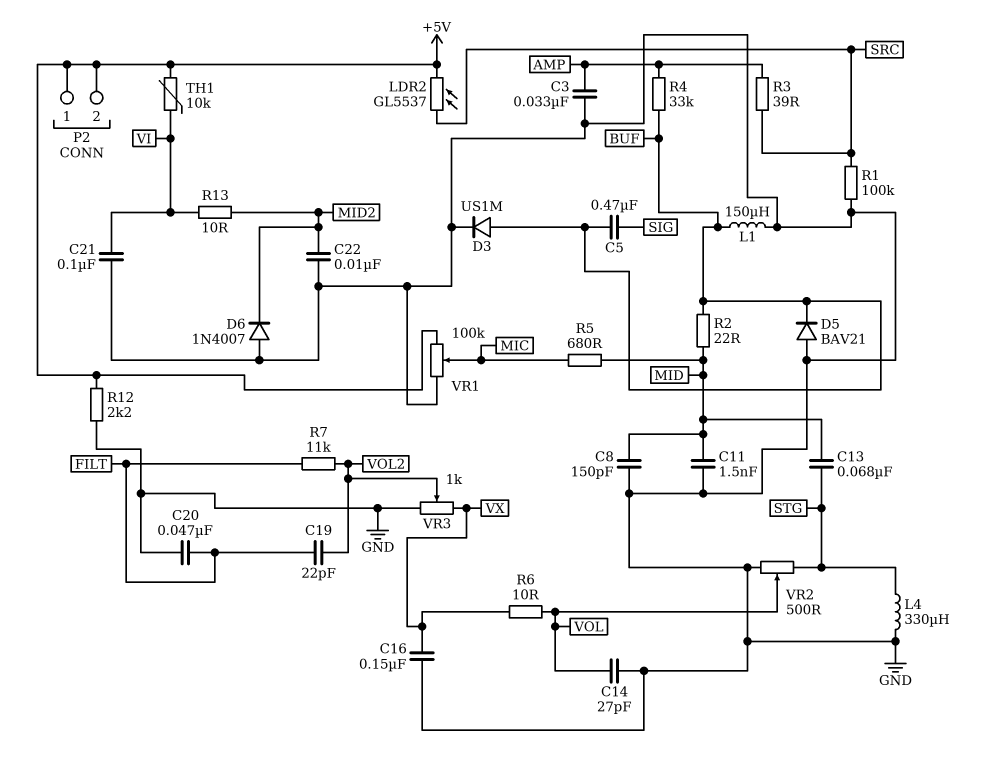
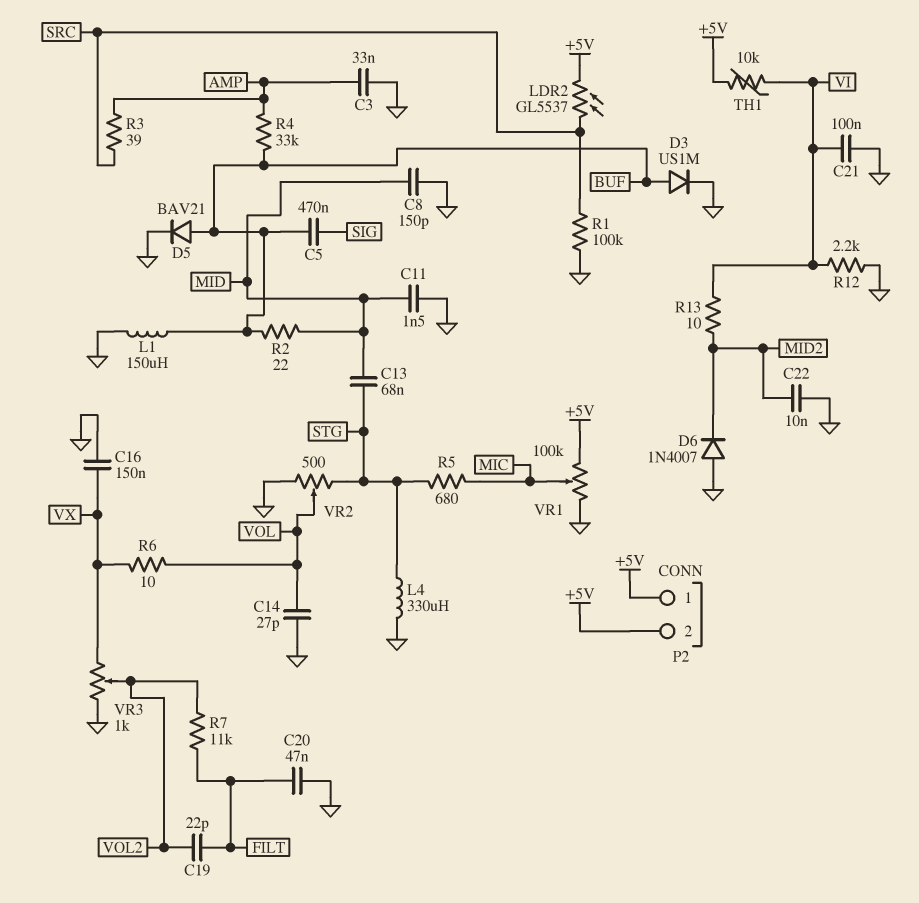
D5: diode BAV21 (A GND, K BUF) -> diode BAV21 (A BUF, K GND)
R5: 680 (MIC, MID) -> 680 (MIC, STG)
R12: 2.2k (+5V, GND) -> 2.2k (GND, VI)

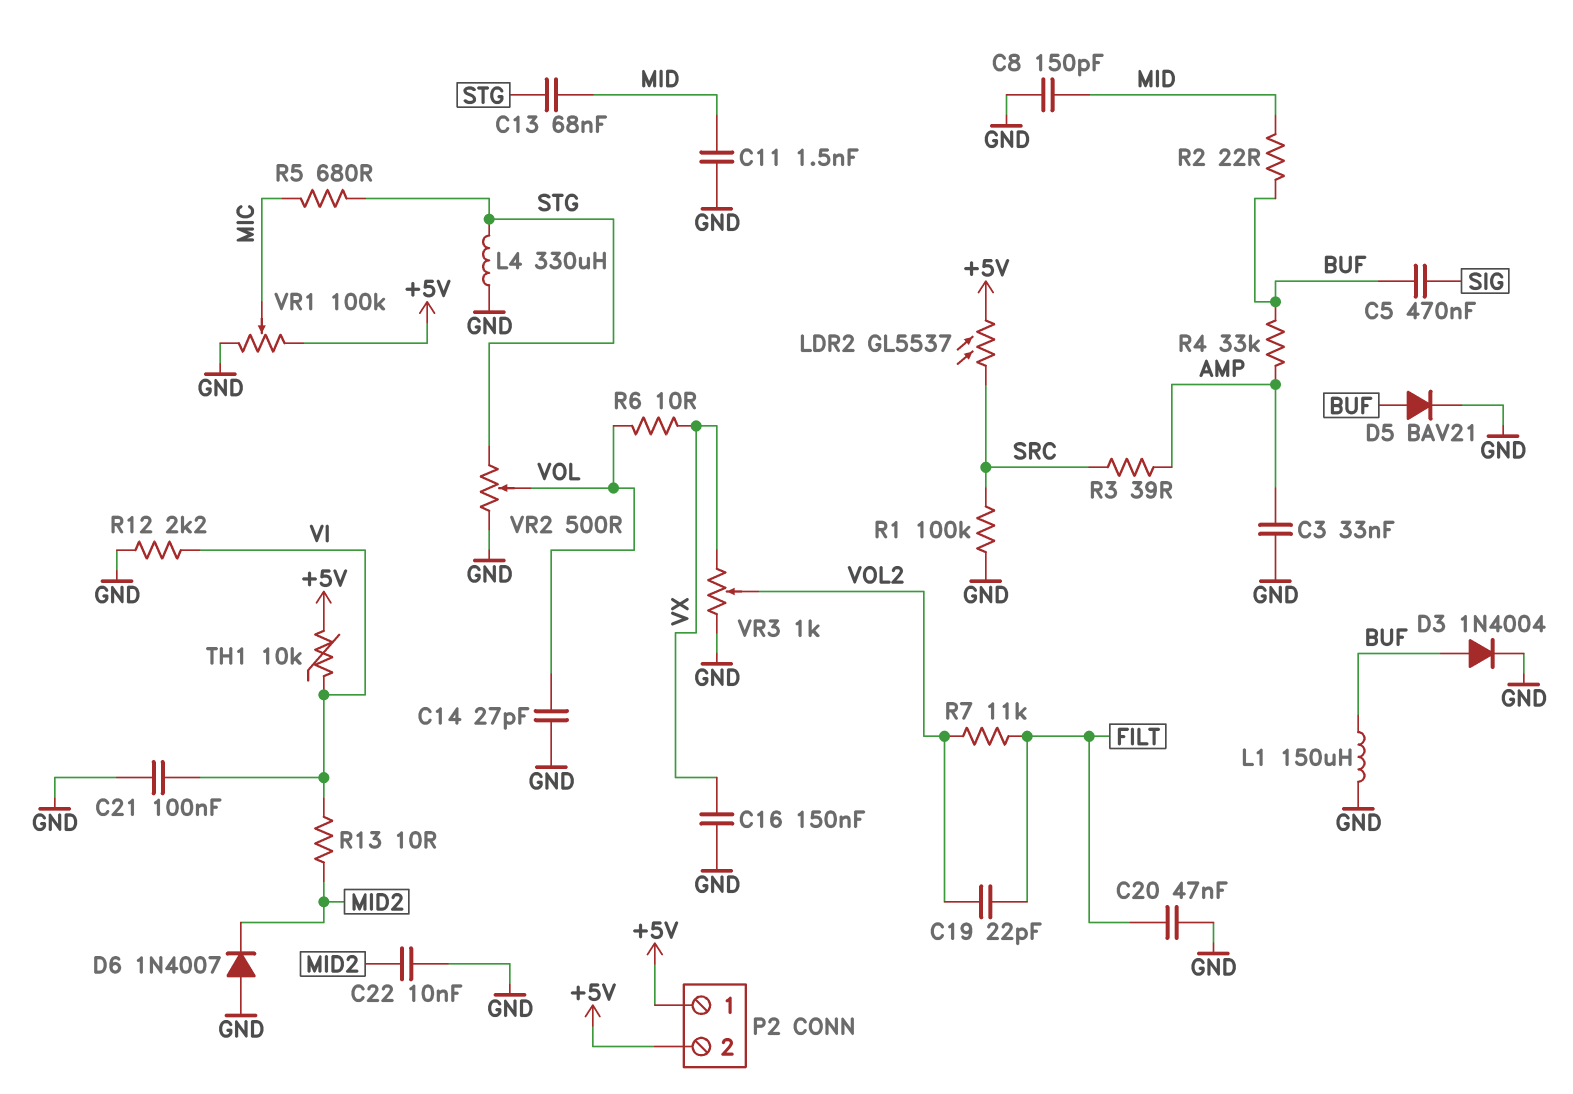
D3: diode US1M (A BUF, K GND) -> diode 1N4004 (A BUF, K GND)

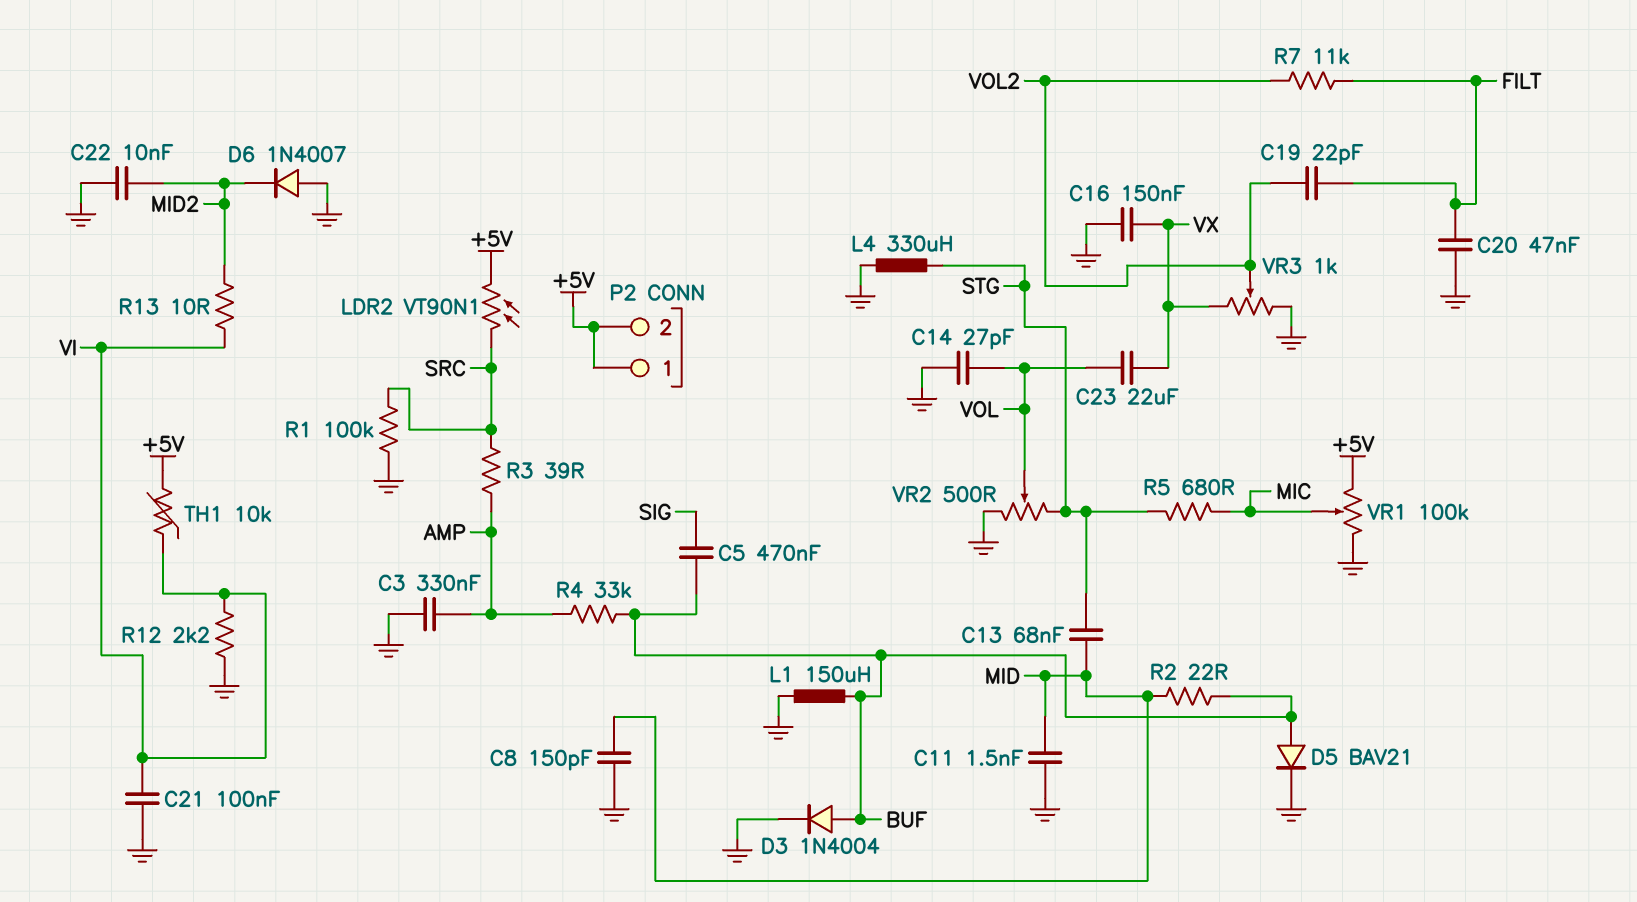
C3: 33nF (AMP, GND) -> 330nF (AMP, GND)
C23: none -> 22uF (VOL, VX)
LDR2: GL5537 (+5V, SRC) -> VT90N1 (+5V, SRC)
R6: 10 (VOL, VX) -> none

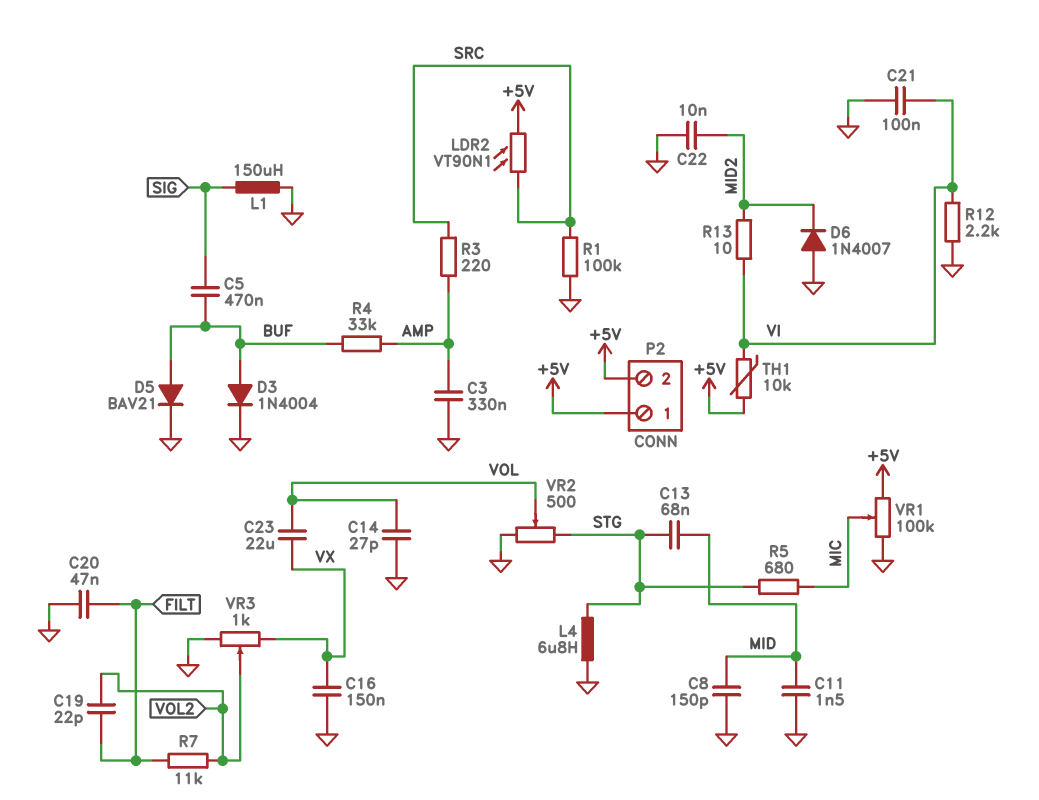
L1: 150uH (BUF, GND) -> 150uH (GND, SIG)
L4: 330uH (GND, STG) -> 6.8uH (GND, STG)
R2: 22 (BUF, MID) -> none
R3: 39 (AMP, SRC) -> 220 (AMP, SRC)

